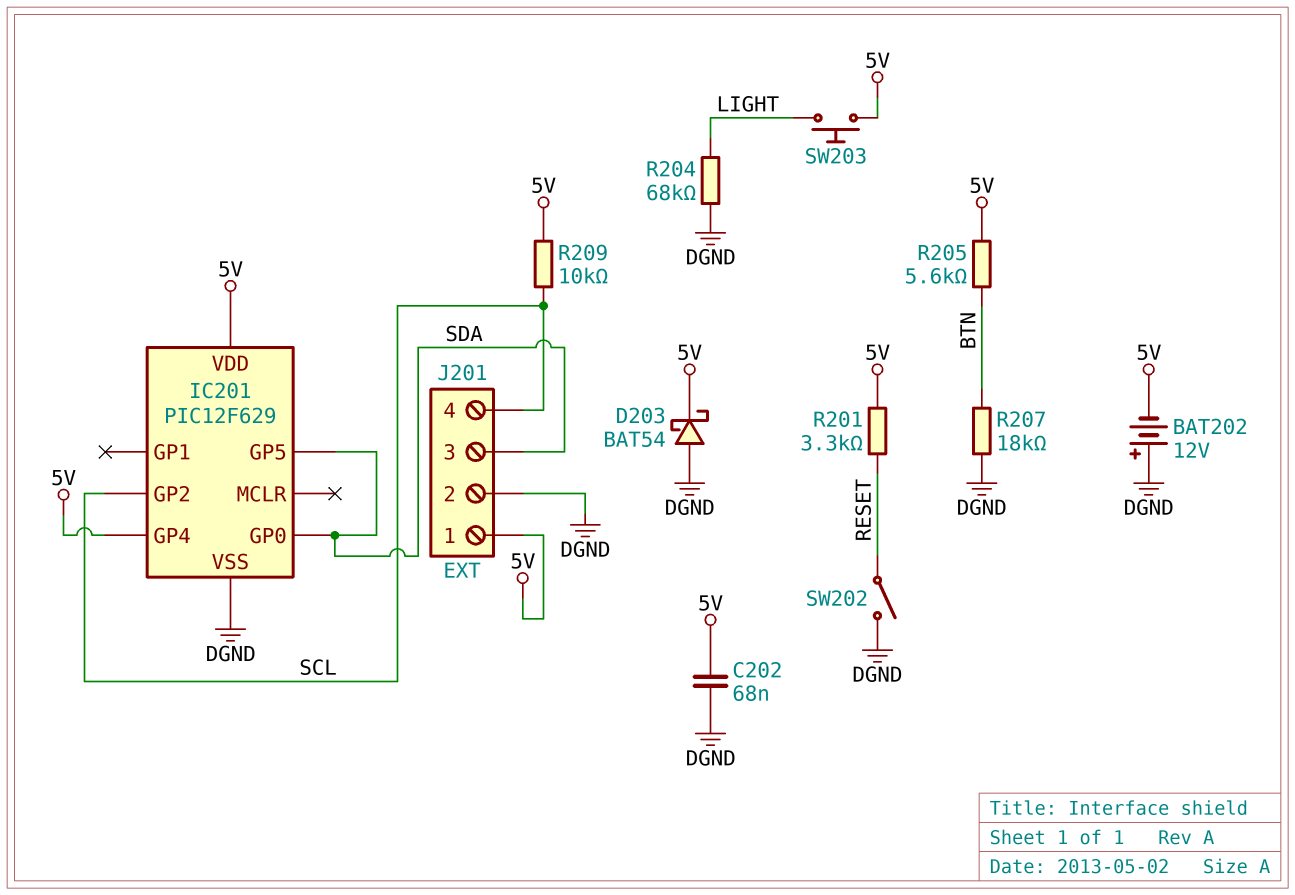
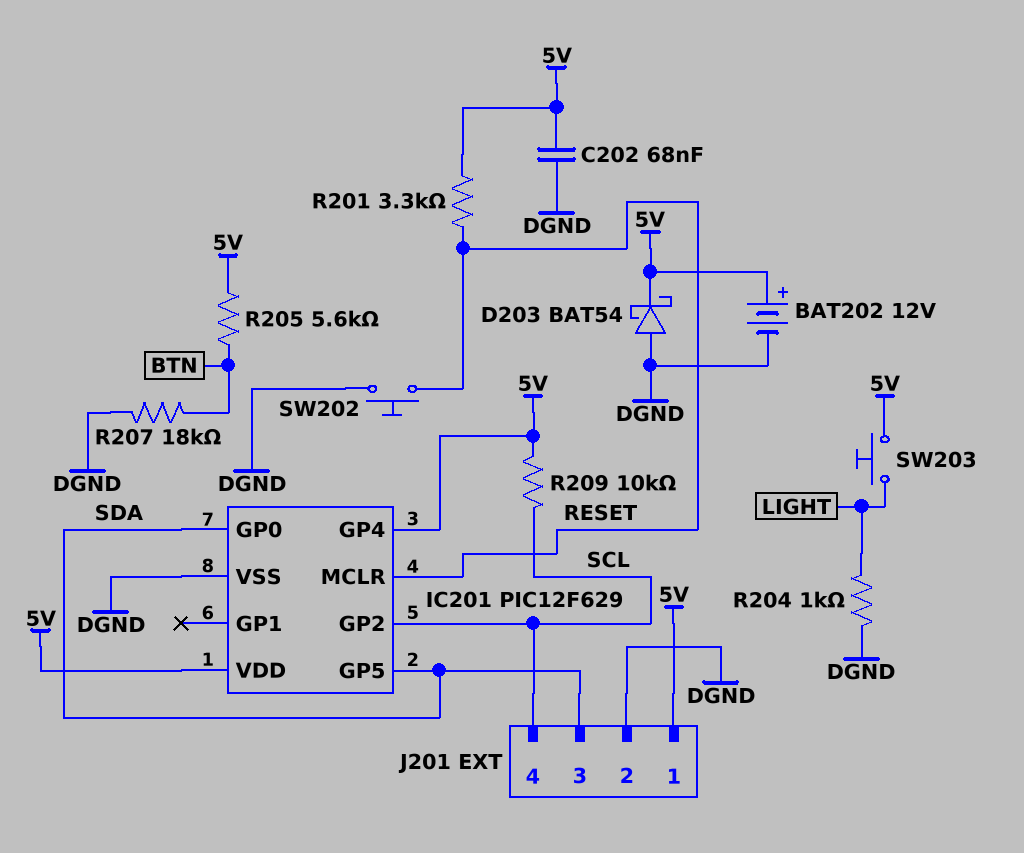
BAT202: 12V (plus DGND, minus 5V) -> 12V (plus 5V, minus DGND)
IC201 pin MCLR: none -> RESET
R204: 68k (DGND, LIGHT) -> 1k (DGND, LIGHT)
SW202: switch (DGND, RESET) -> button (DGND, RESET)

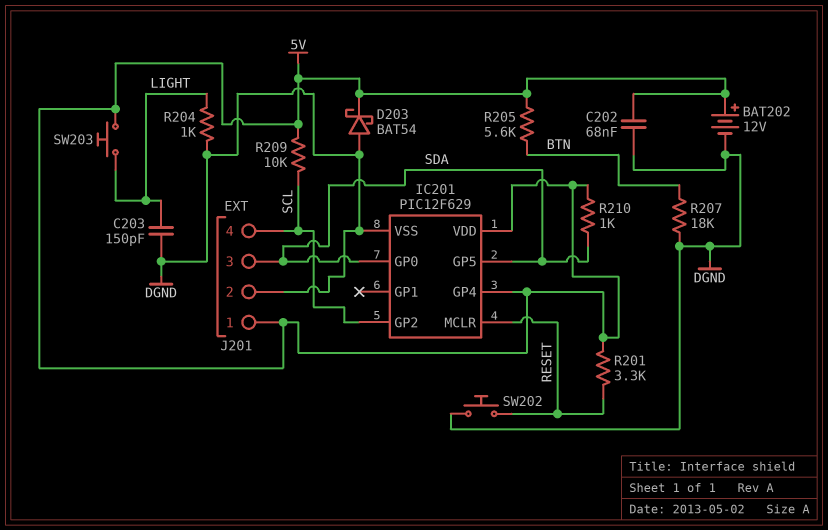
C203: none -> 150pF (DGND, LIGHT)
R210: none -> 1k (5V, SDA)

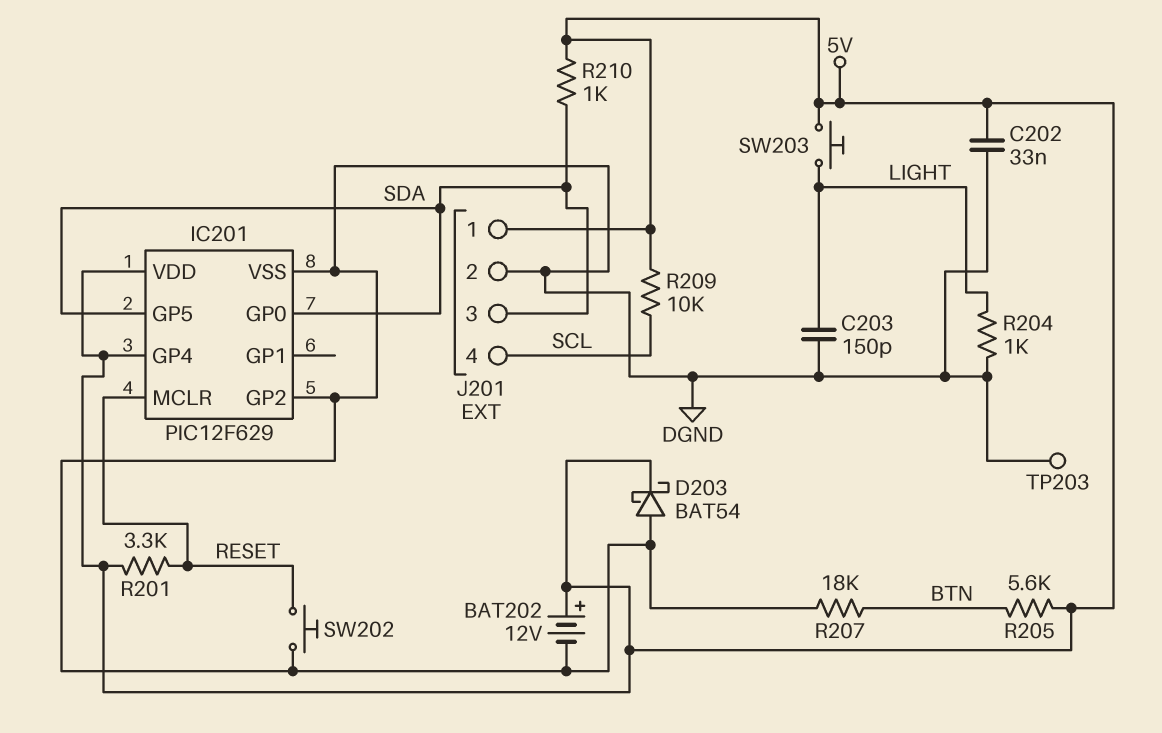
C202: 68nF (5V, DGND) -> 33nF (5V, DGND)
IC201 pin GP2: SCL -> DGND
TP203: none -> test point (DGND)

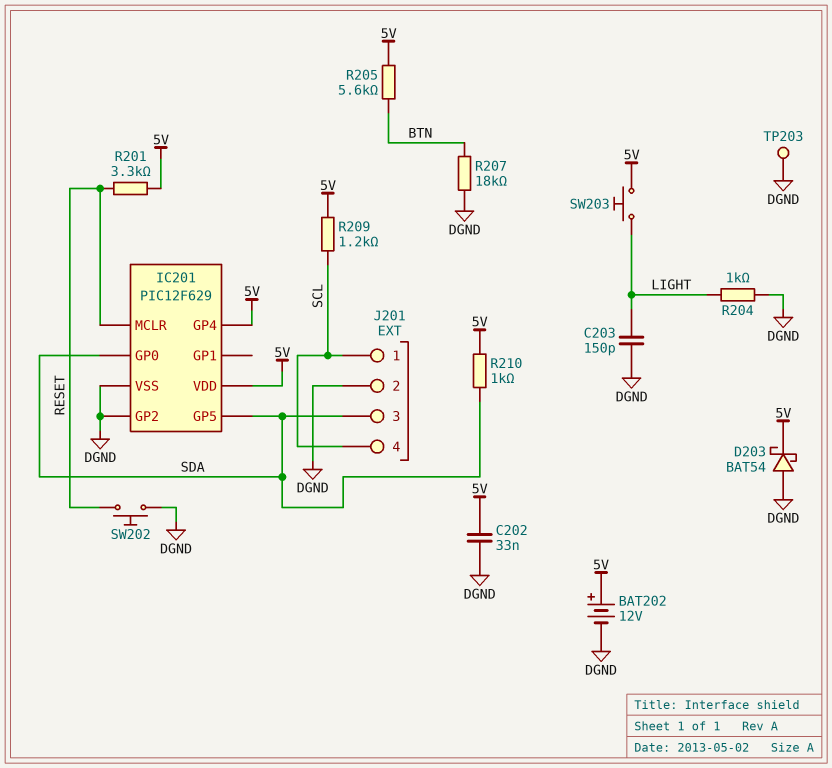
J201 pin 1: 5V -> SCL
R209: 10k (5V, SCL) -> 1.2k (5V, SCL)

